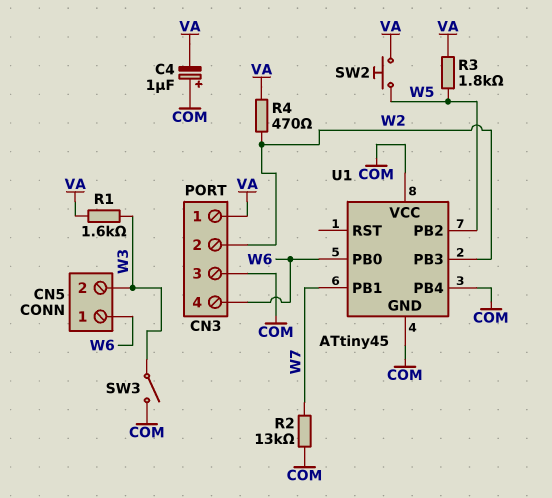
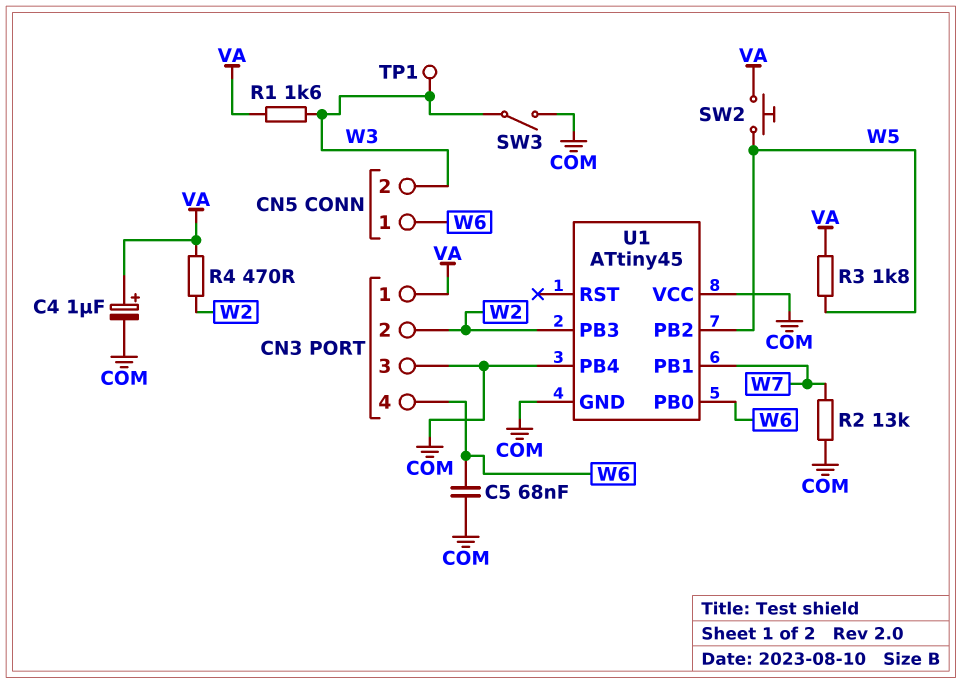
C4: 1uF (plus COM, minus VA) -> 1uF (plus VA, minus COM)
C5: none -> 68nF (COM, W6)
TP1: none -> test point (W3)

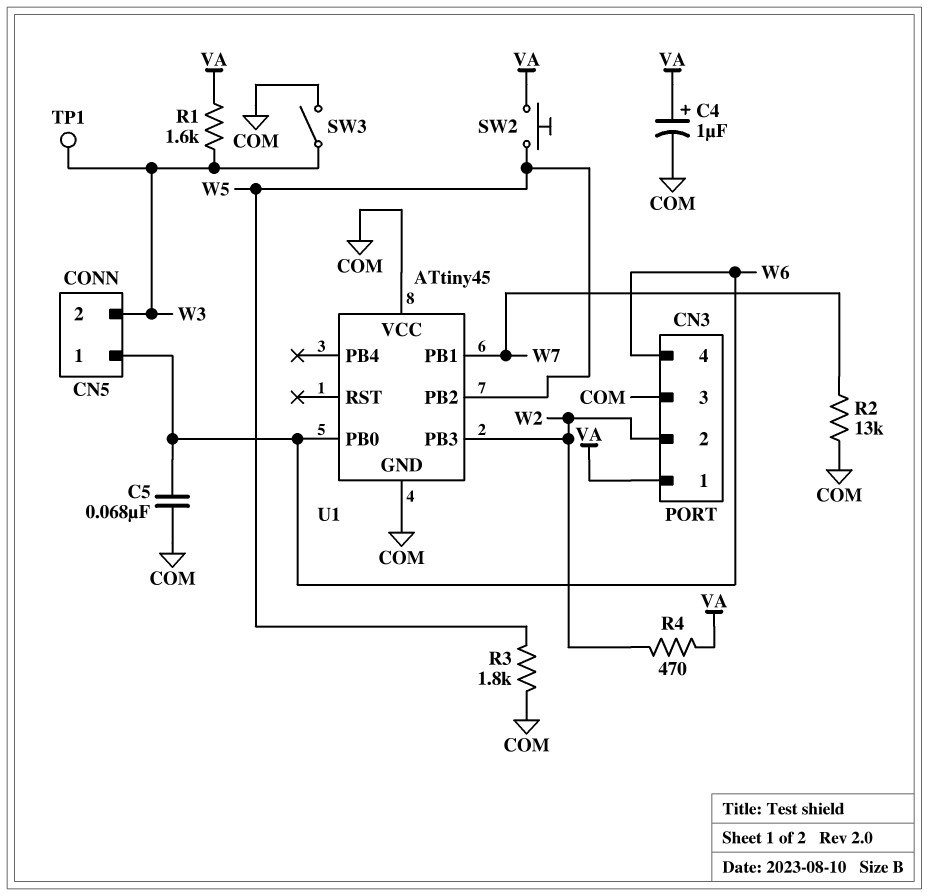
R3: 1.8k (VA, W5) -> 1.8k (COM, W5)
U1 pin PB4: COM -> none

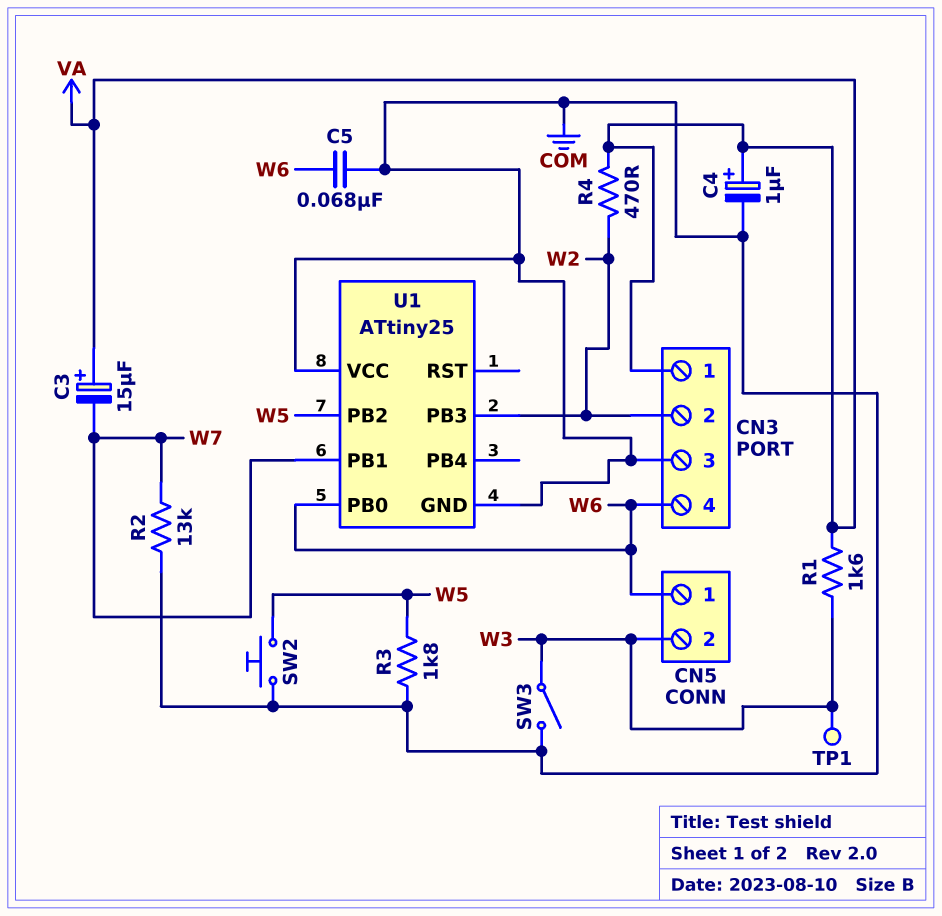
C3: none -> 15uF (plus VA, minus W7)
SW2: button (VA, W5) -> button (COM, W5)
U1: ATtiny45 -> ATtiny25

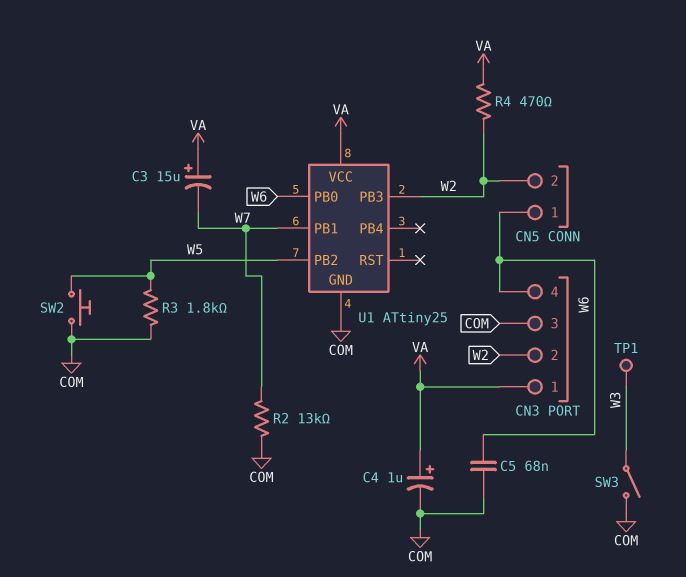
CN5 pin 2: W3 -> W2
R1: 1.6k (VA, W3) -> none
U1 pin VCC: COM -> VA

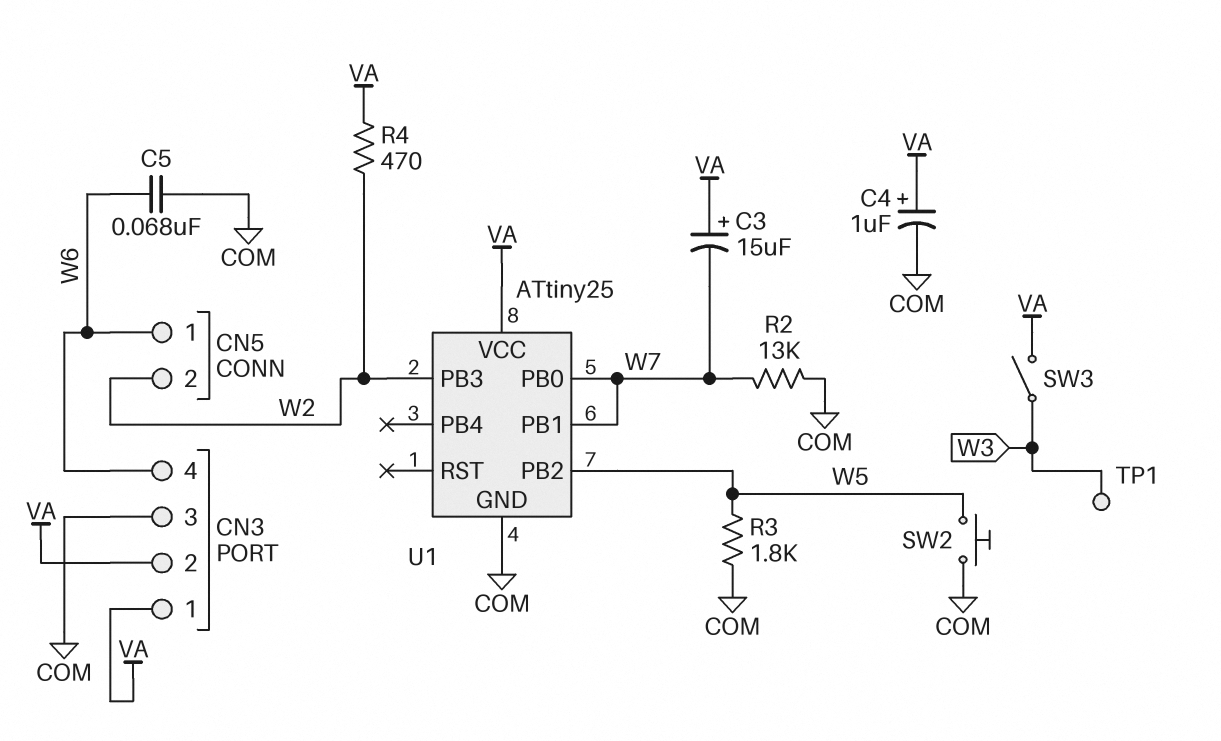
CN3 pin 2: W2 -> VA
SW3: switch (COM, W3) -> switch (VA, W3)
U1 pin PB0: W6 -> W7

